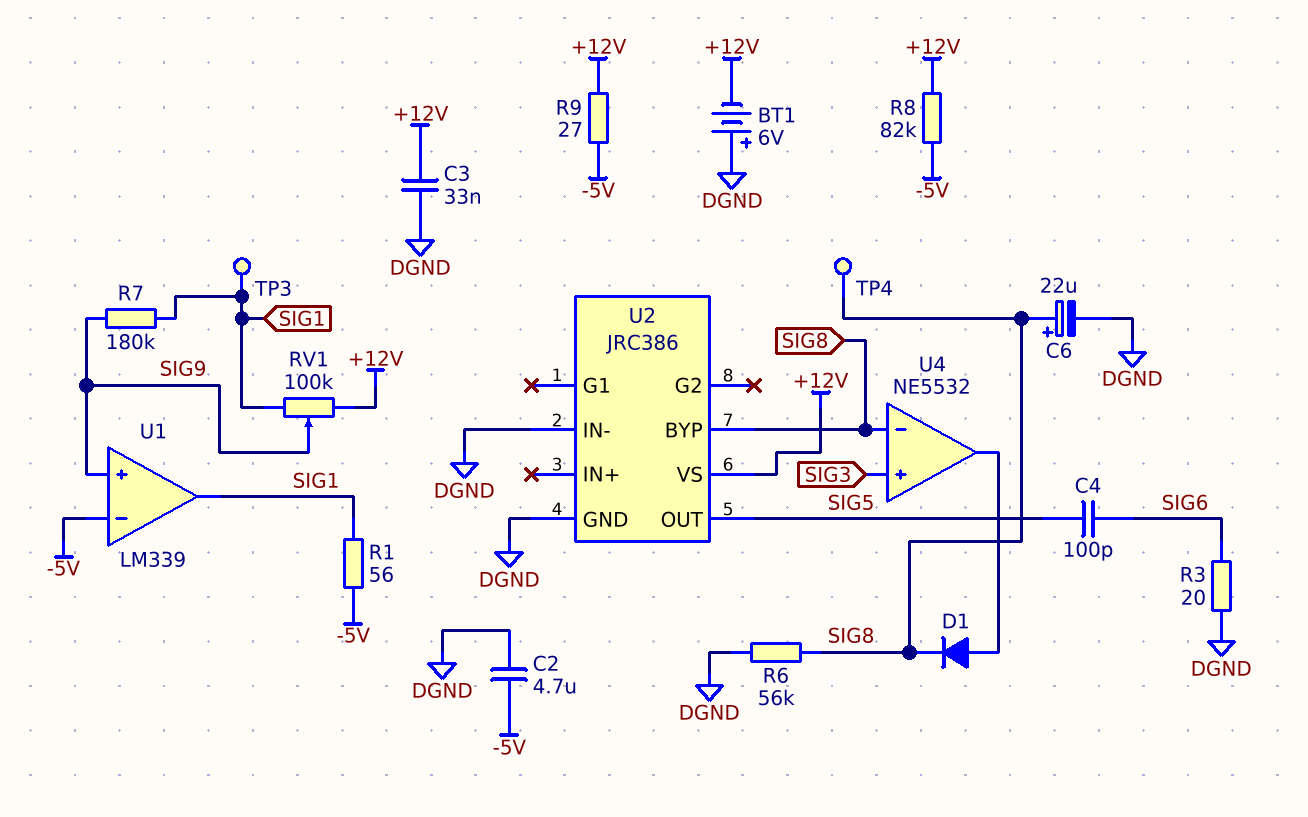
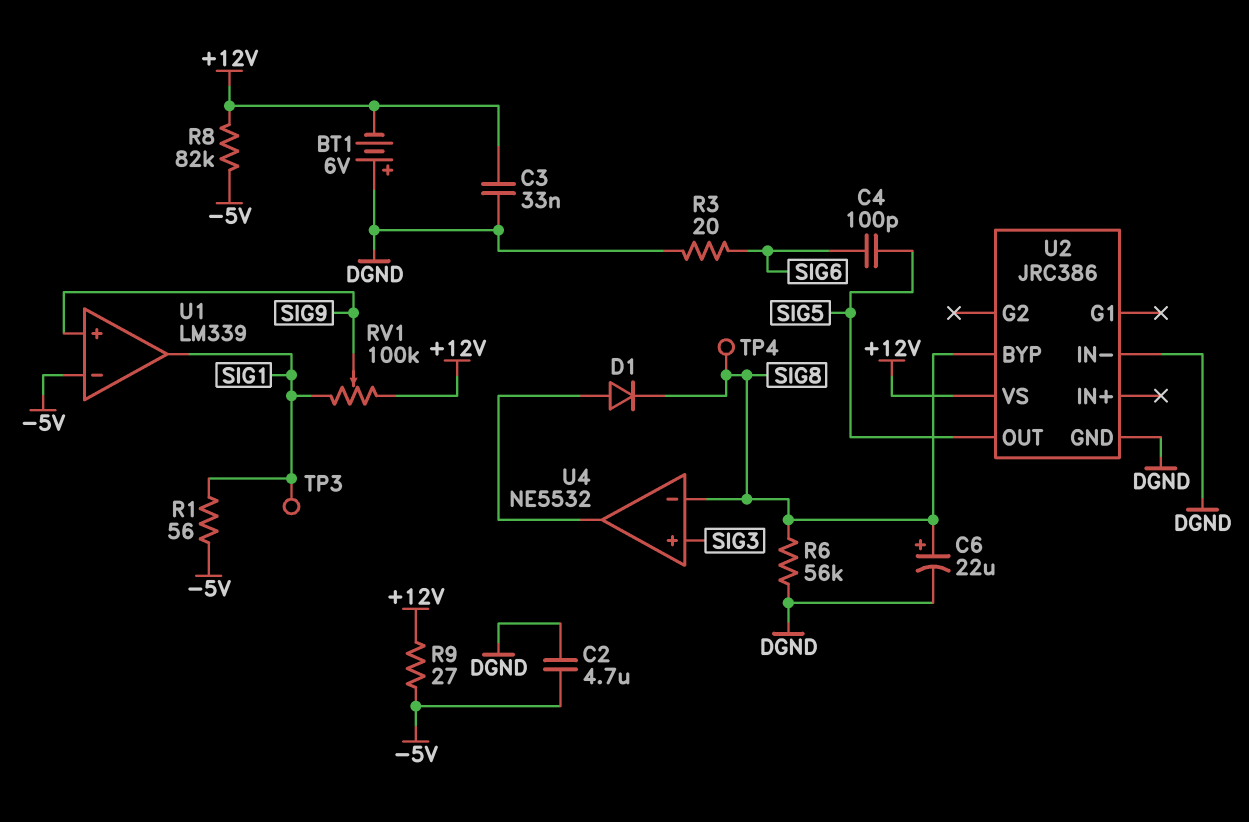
R7: 180k (SIG1, SIG9) -> none

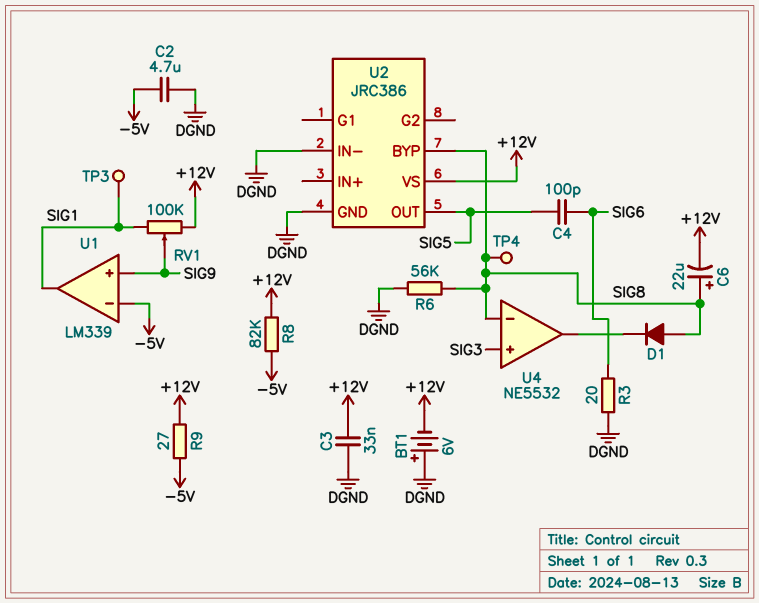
C6: 22uF (plus SIG8, minus DGND) -> 22uF (plus SIG8, minus +12V)
D1: diode (A U4/out, K SIG8) -> diode (A SIG8, K U4/out)
R1: 56 (-5V, SIG1) -> none

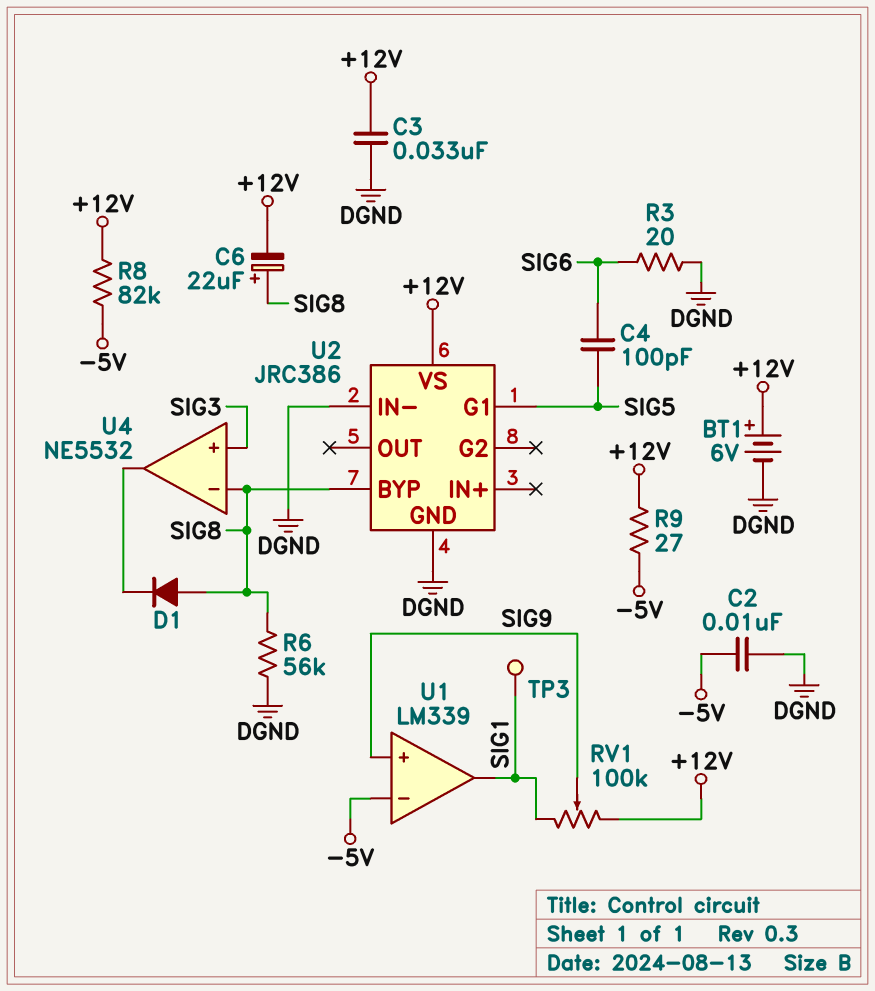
BT1: 6V (plus DGND, minus +12V) -> 6V (plus +12V, minus DGND)
C2: 4.7uF (-5V, DGND) -> 10nF (-5V, DGND)
TP4: test point (SIG8) -> none
U2 pin G1: none -> SIG5
U2 pin OUT: SIG5 -> none

